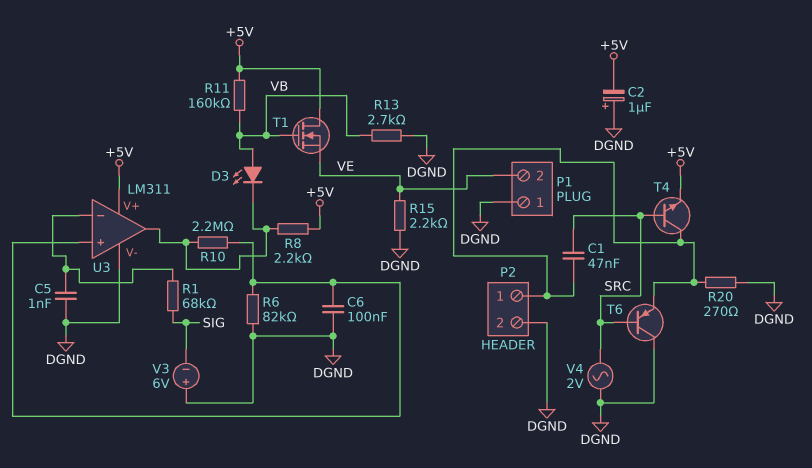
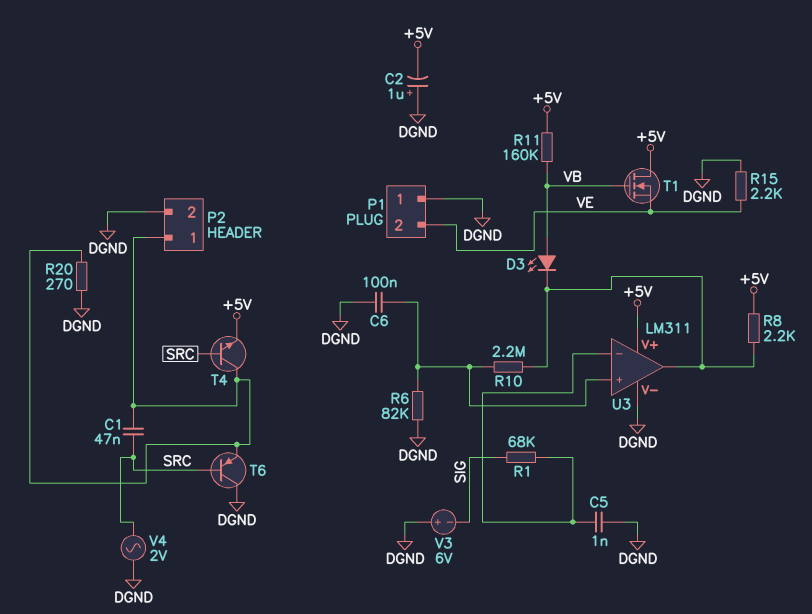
R13: 2.7k (DGND, VB) -> none

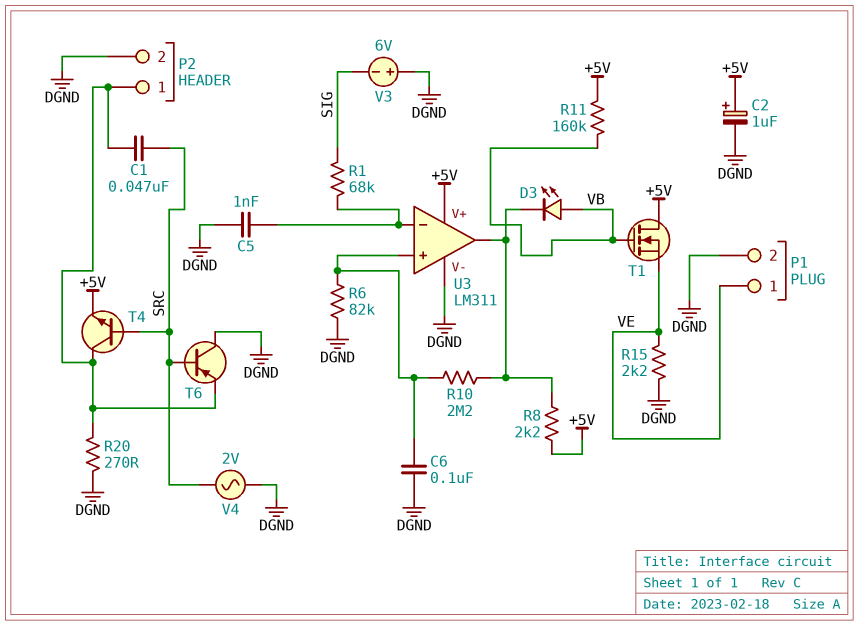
C2: 1uF (plus DGND, minus +5V) -> 1uF (plus +5V, minus DGND)
P1 pin 1: DGND -> VE
P1 pin 2: VE -> DGND

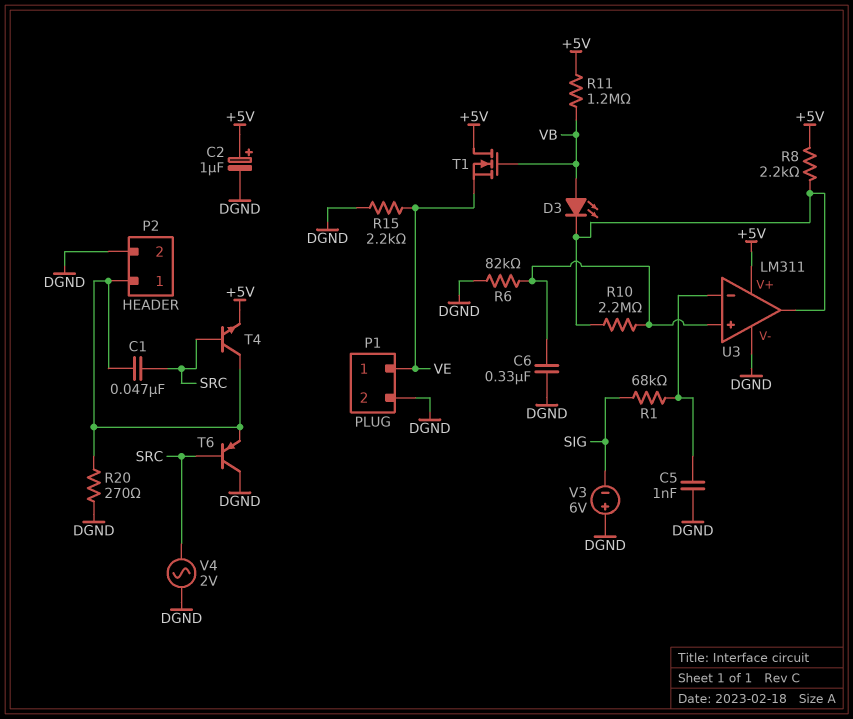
C6: 100nF (DGND, U3/in+) -> 330nF (DGND, U3/in+)
R11: 160k (+5V, VB) -> 1.2M (+5V, VB)

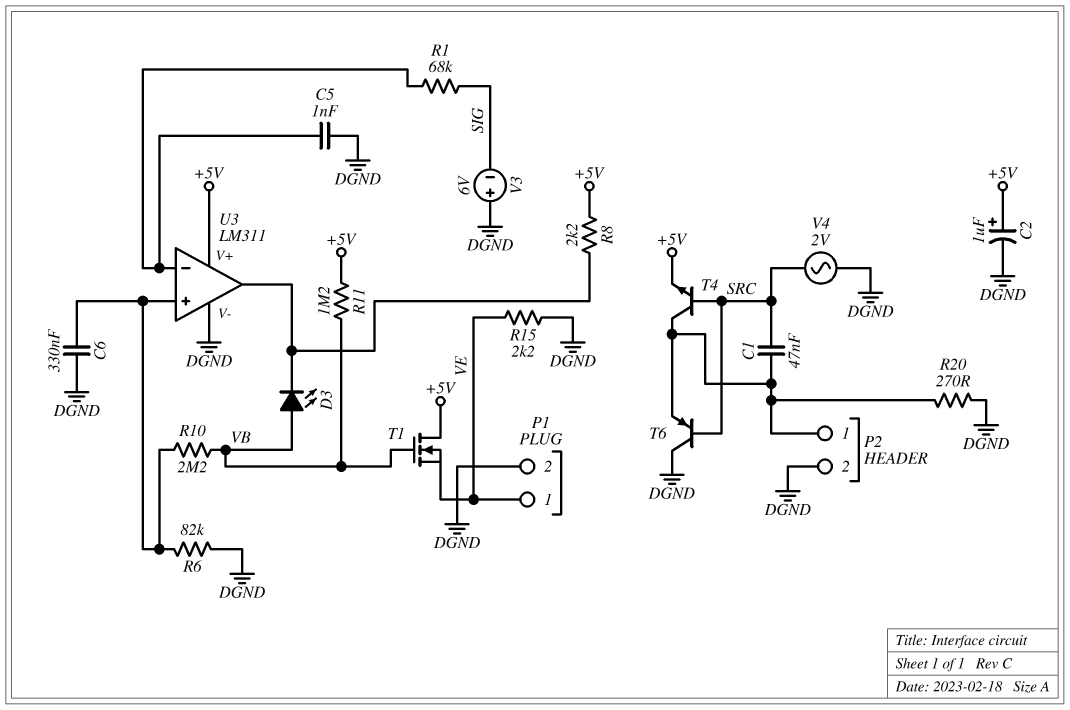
R10: 2.2M (U3/in+, U3/out) -> 2.2M (U3/in+, VB)

